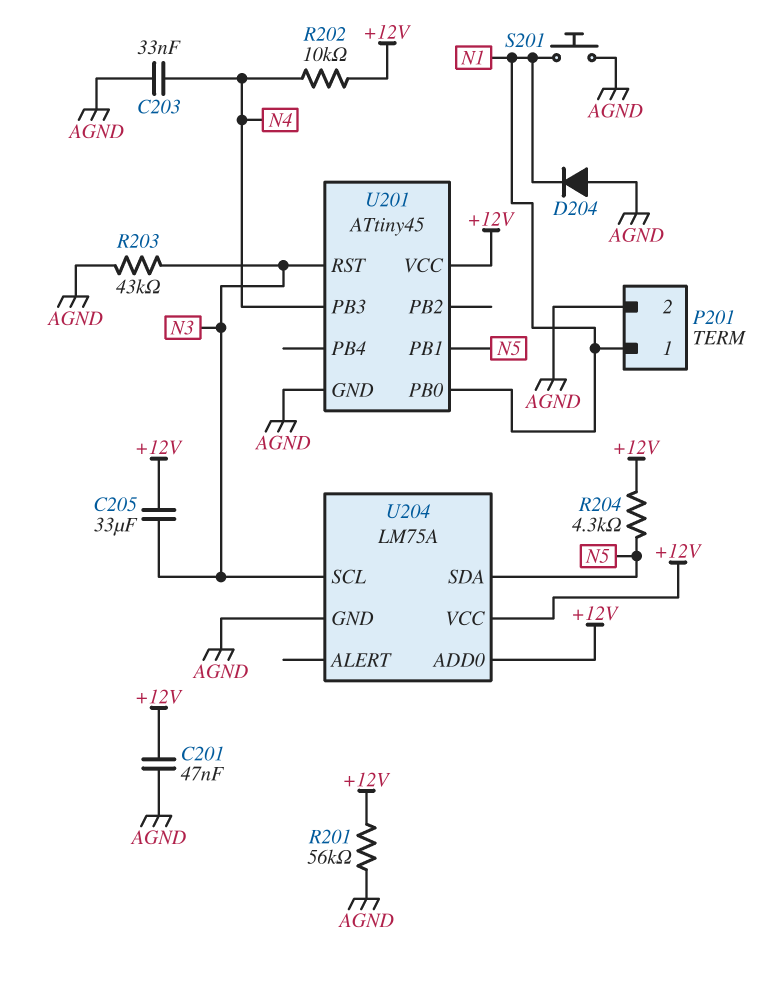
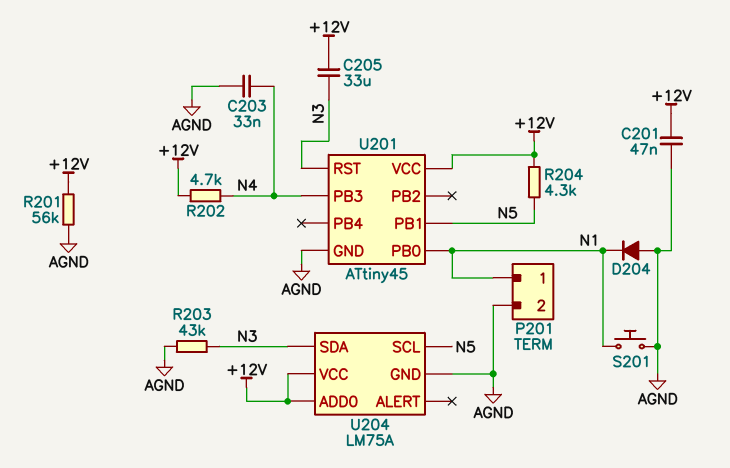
R202: 10k (+12V, N4) -> 4.7k (+12V, N4)
U204 pin SCL: N3 -> N5
U204 pin SDA: N5 -> N3

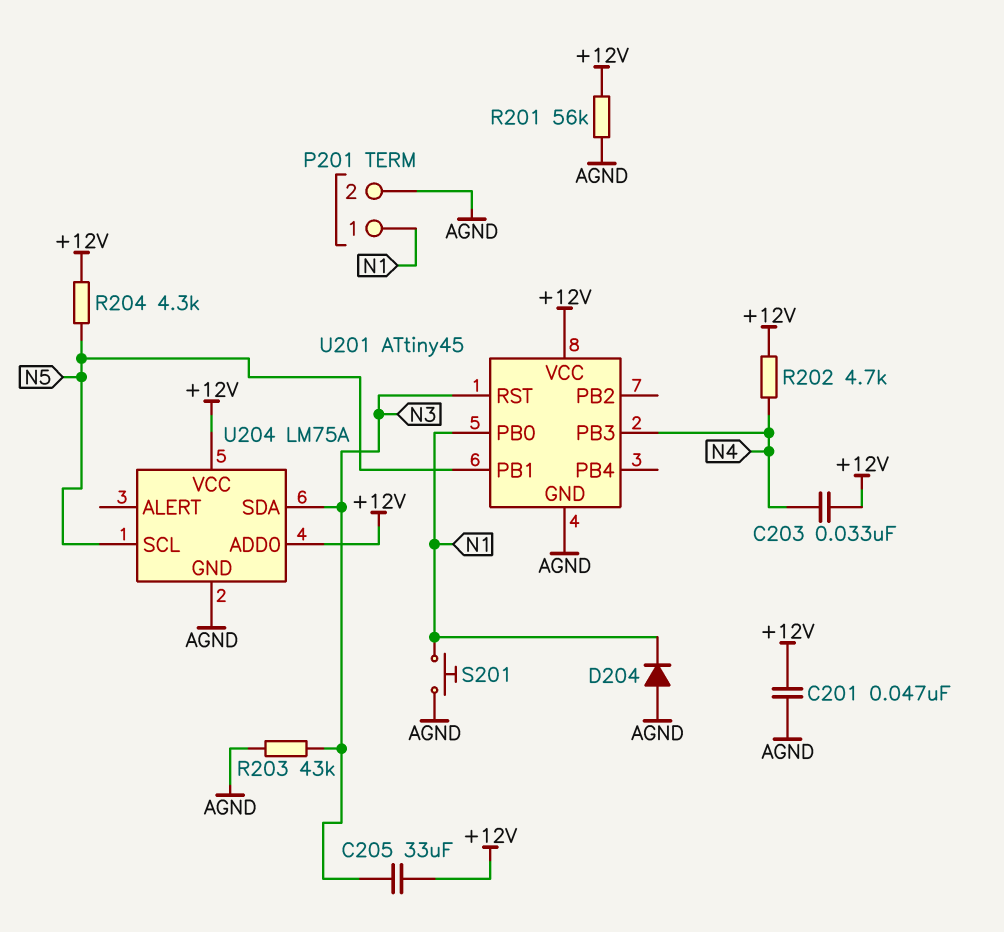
C203: 33nF (AGND, N4) -> 33nF (+12V, N4)

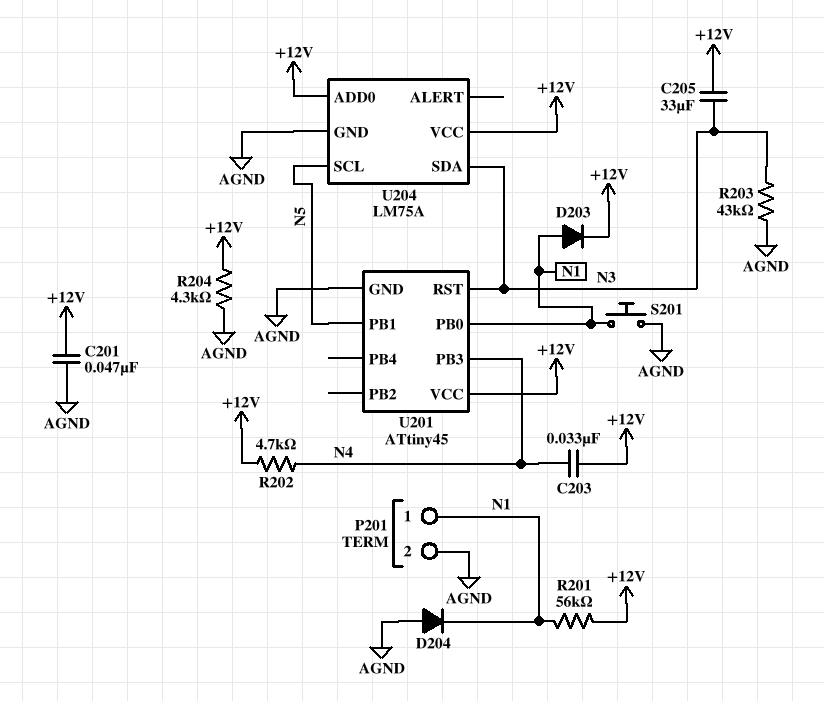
D203: none -> diode (A N1, K +12V)
R201: 56k (+12V, AGND) -> 56k (+12V, N1)
R204: 4.3k (+12V, N5) -> 4.3k (+12V, AGND)

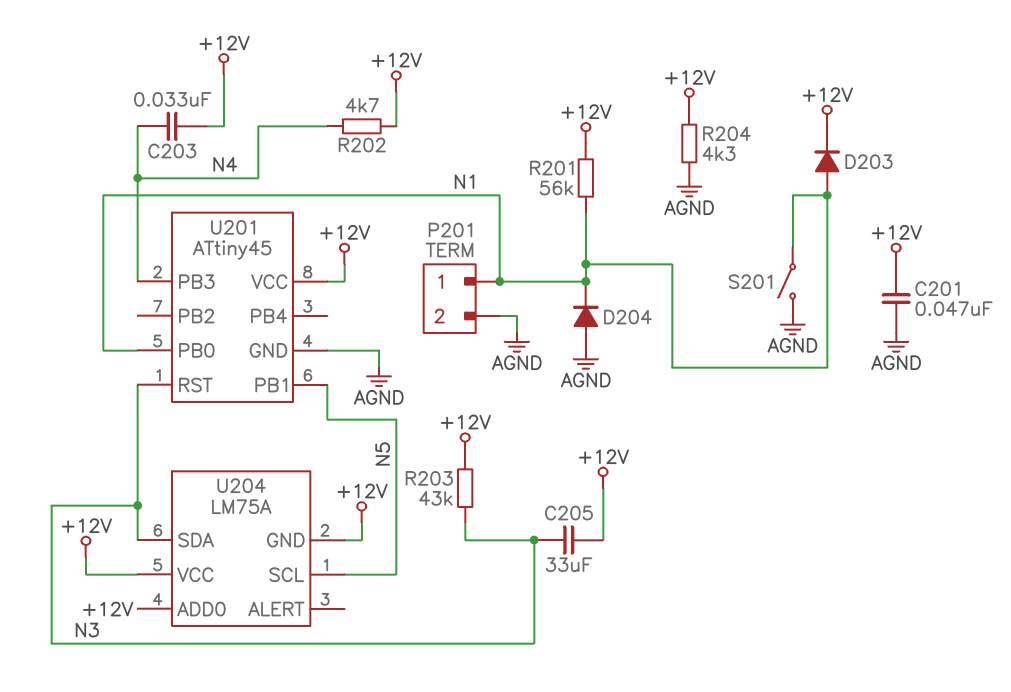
R203: 43k (AGND, N3) -> 43k (+12V, N3)
S201: button (AGND, N1) -> switch (AGND, N1)
U204 pin GND: AGND -> +12V

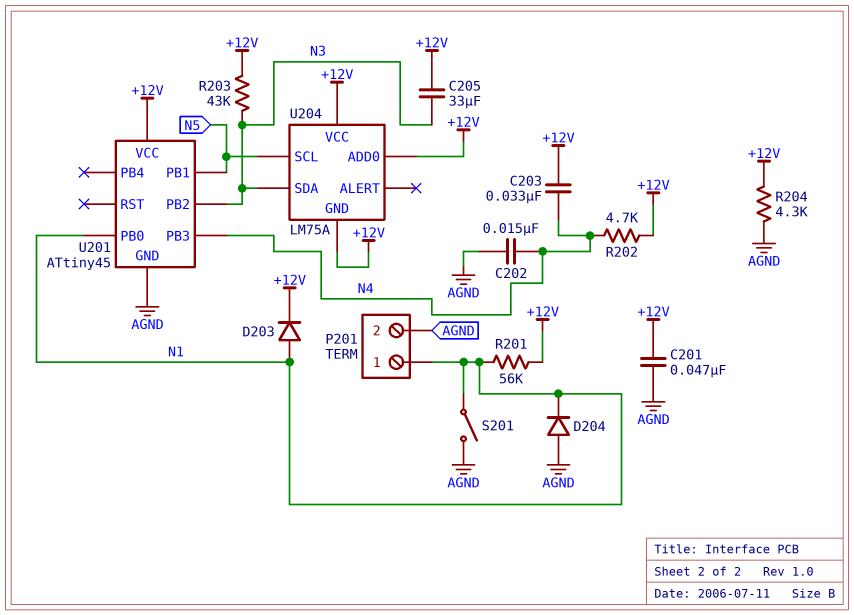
C202: none -> 15nF (AGND, N4)
U201 pin PB2: none -> N3
U201 pin RST: N3 -> none

